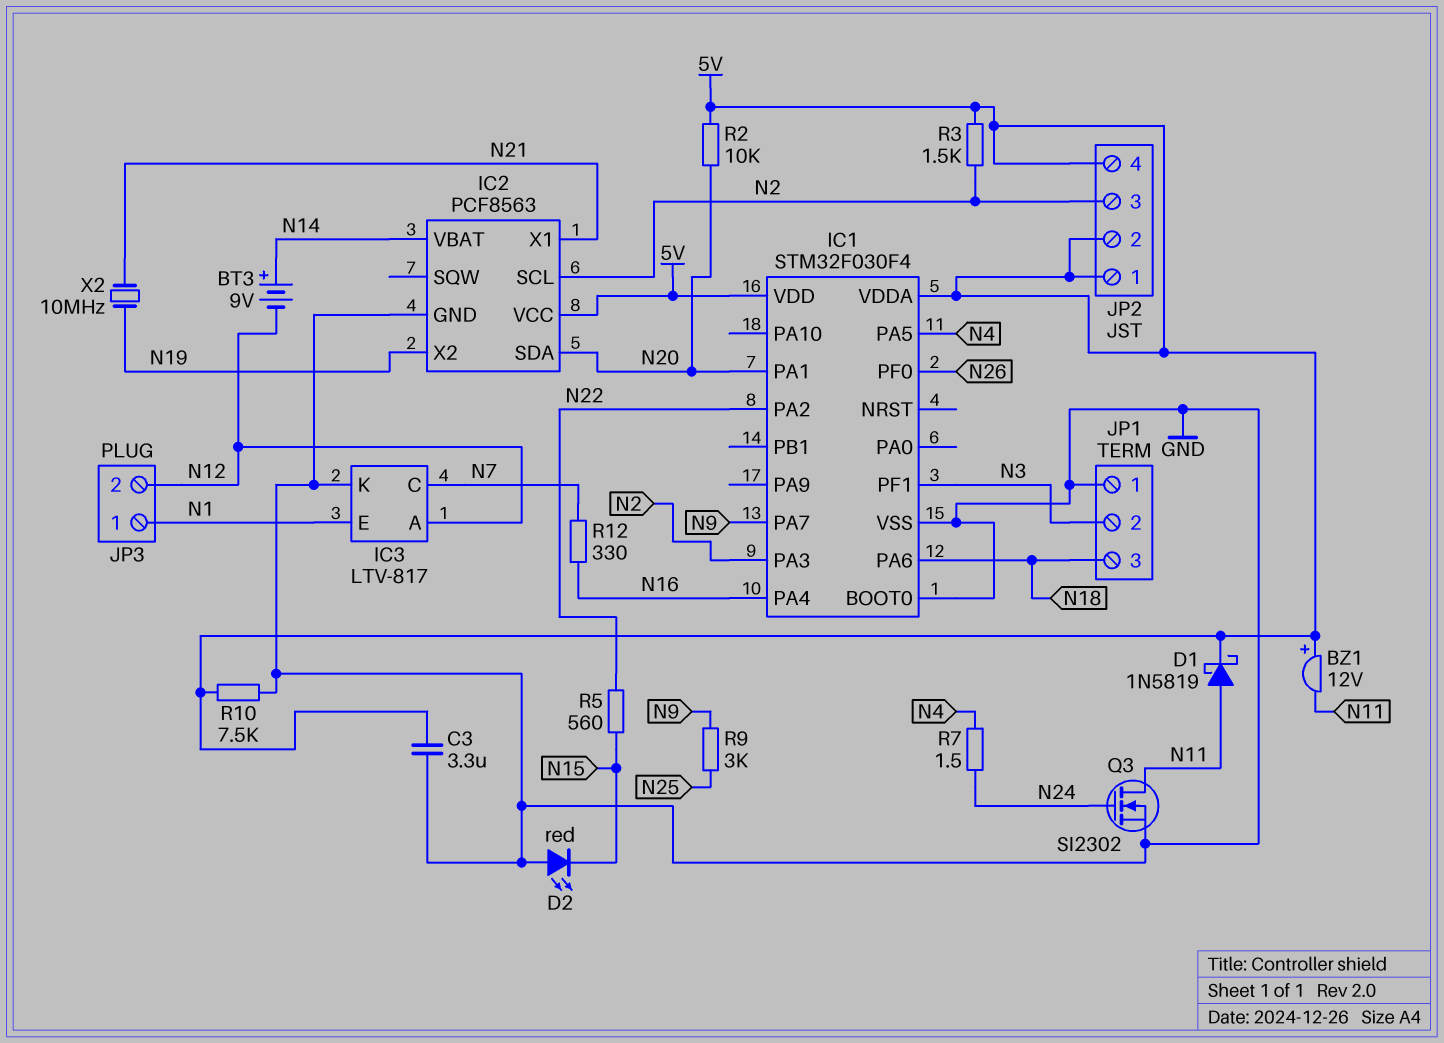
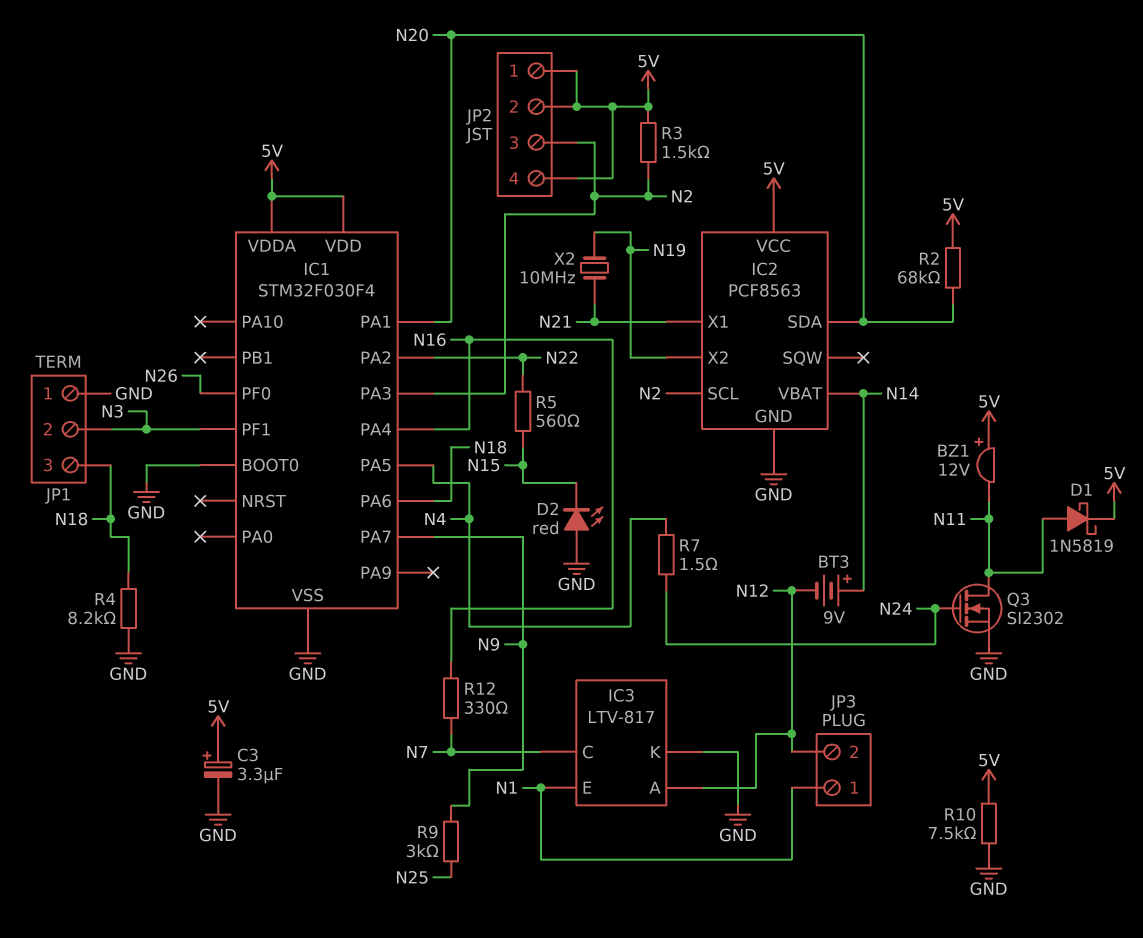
C3: 3.3uF (5V, GND) -> 3.3uF (plus 5V, minus GND)
R2: 10k (5V, N20) -> 68k (5V, N20)
R4: none -> 8.2k (GND, N18)

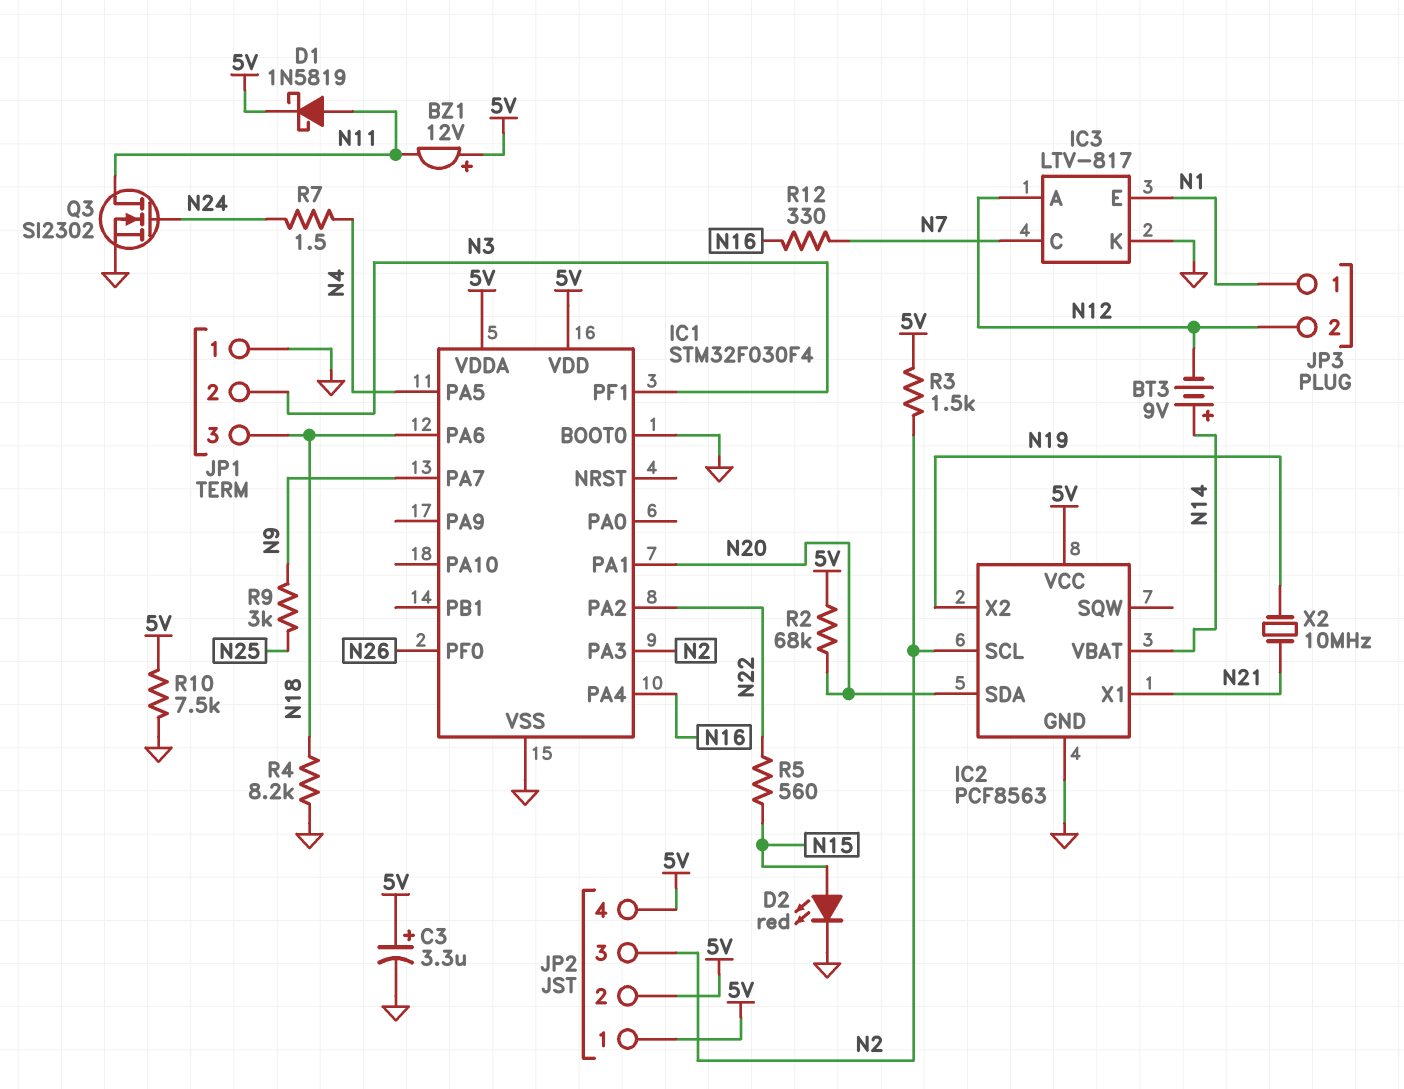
D2: LED red (A GND, K N15) -> LED red (A N15, K GND)

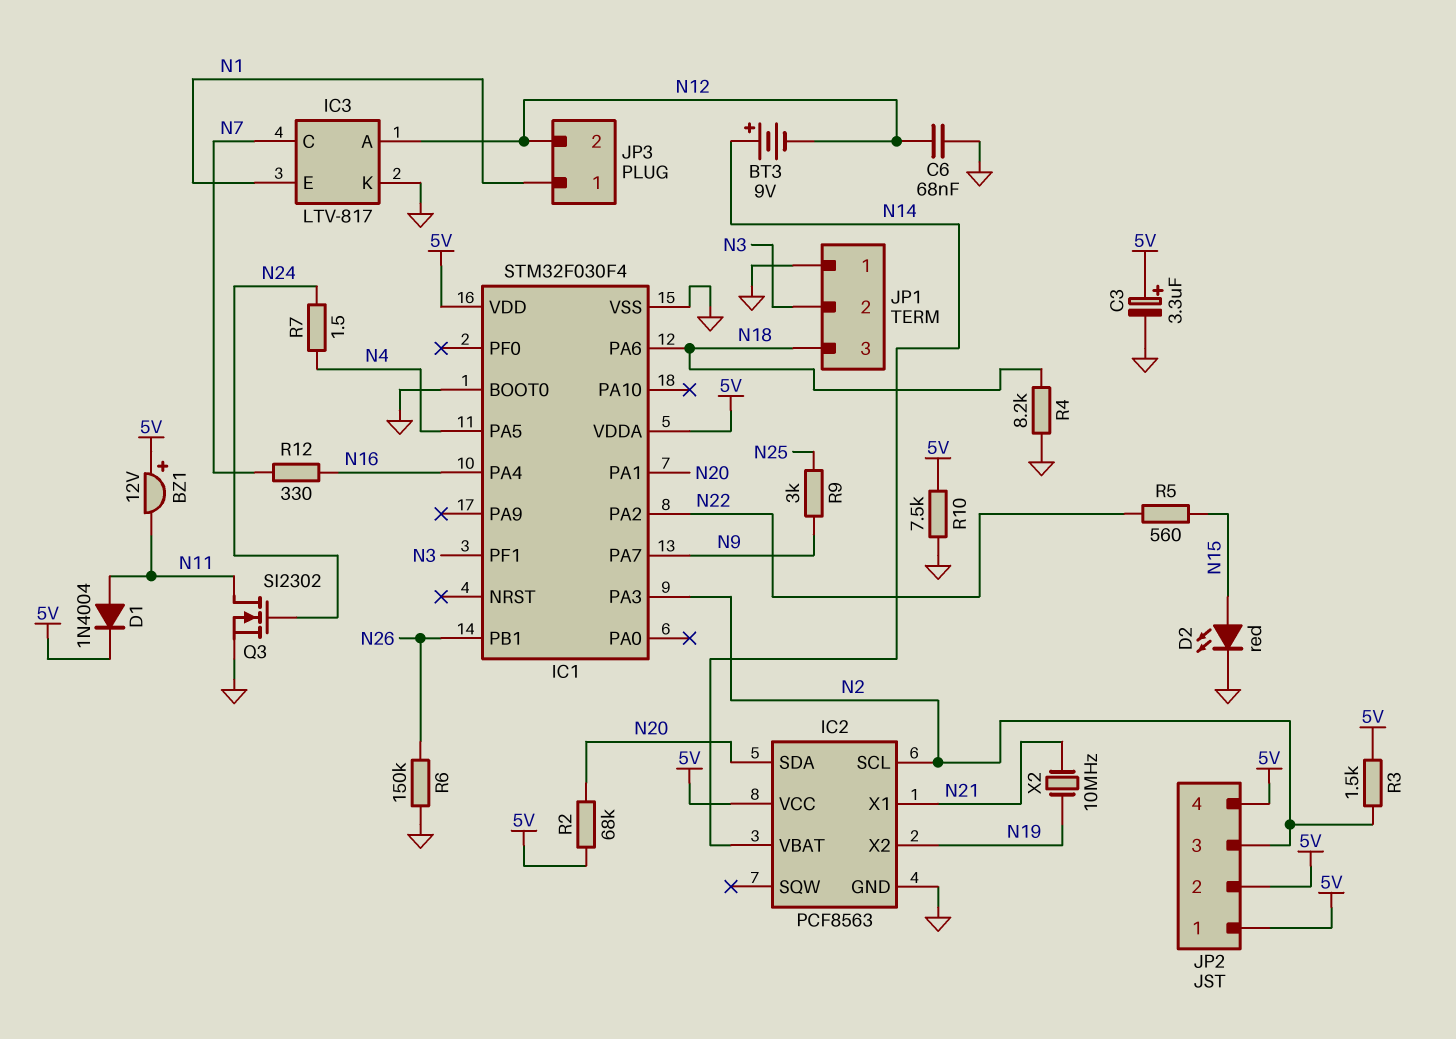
C6: none -> 68nF (GND, N12)
D1: schottky 1N5819 (A N11, K 5V) -> diode 1N4004 (A N11, K 5V)
IC1 pin PB1: none -> N26
IC1 pin PF0: N26 -> none
R6: none -> 150k (GND, N26)

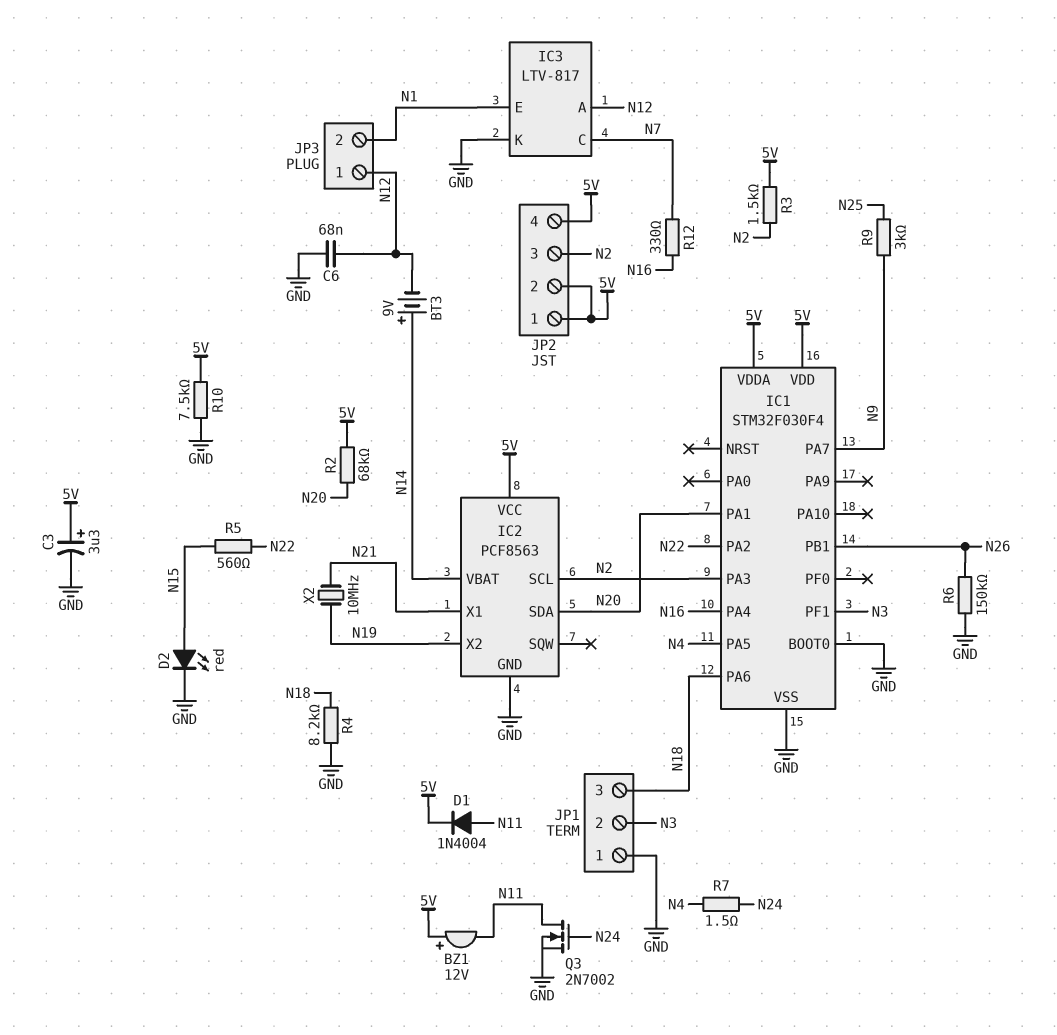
JP3 pin 1: N1 -> N12
JP3 pin 2: N12 -> N1
Q3: NMOS SI2302 (G N24, D N11, S GND) -> NMOS 2N7002 (G N24, D N11, S GND)

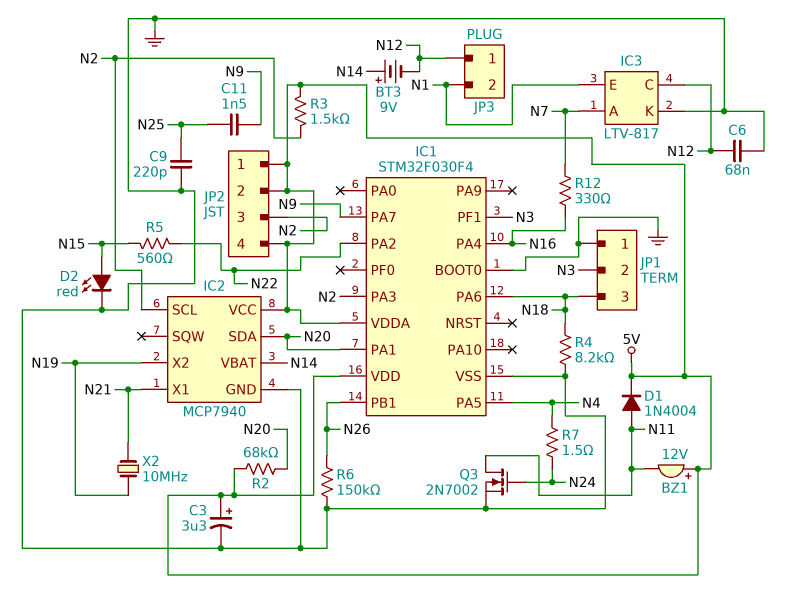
C9: none -> 220pF (GND, N25)
C11: none -> 1.5nF (N9, N25)
IC2: PCF8563 -> MCP7940
IC3 pin A: N12 -> N7
IC3 pin C: N7 -> N12
R9: 3k (N9, N25) -> none
R10: 7.5k (5V, GND) -> none

